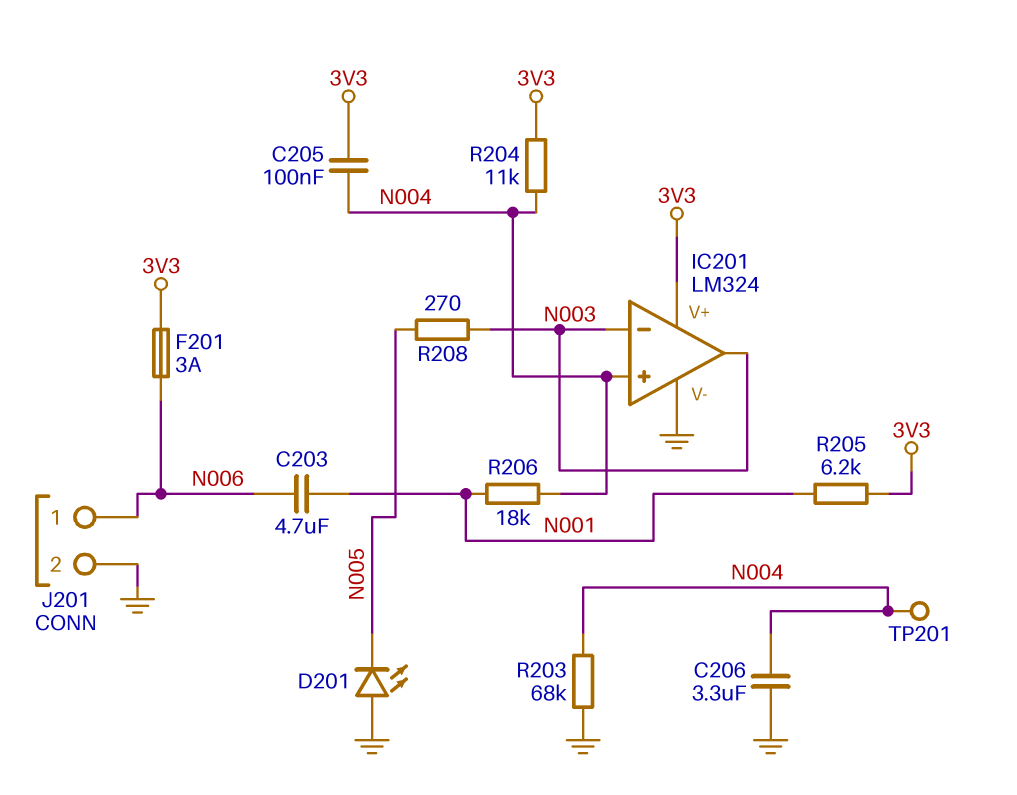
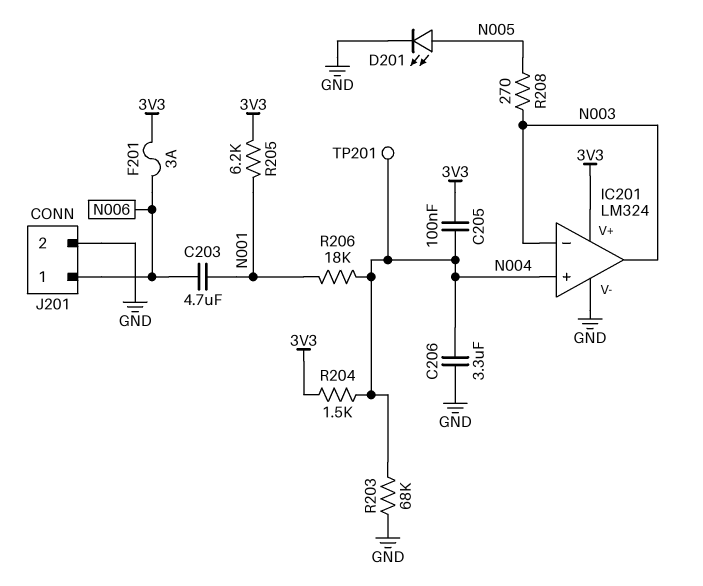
D201: LED (A GND, K N005) -> LED (A N005, K GND)
R204: 11k (3V3, N004) -> 1.5k (3V3, N004)

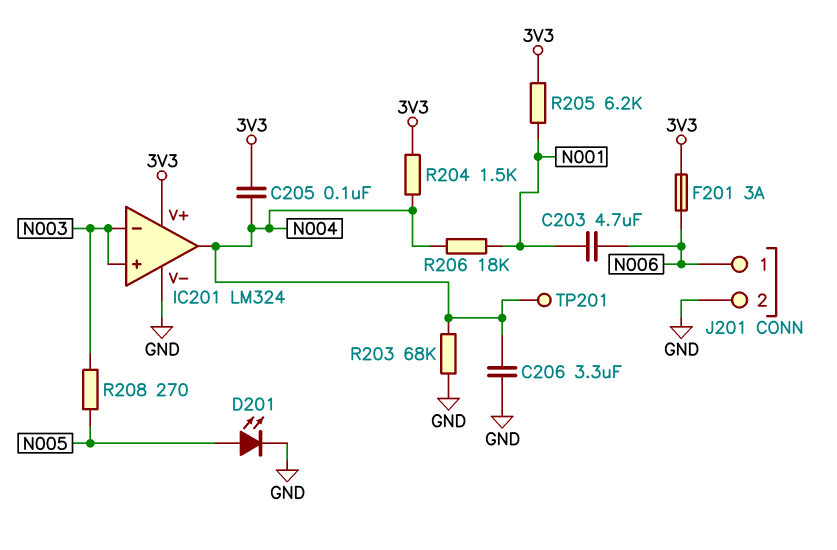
IC201 pin in+: N004 -> N003
IC201 pin out: N003 -> N004

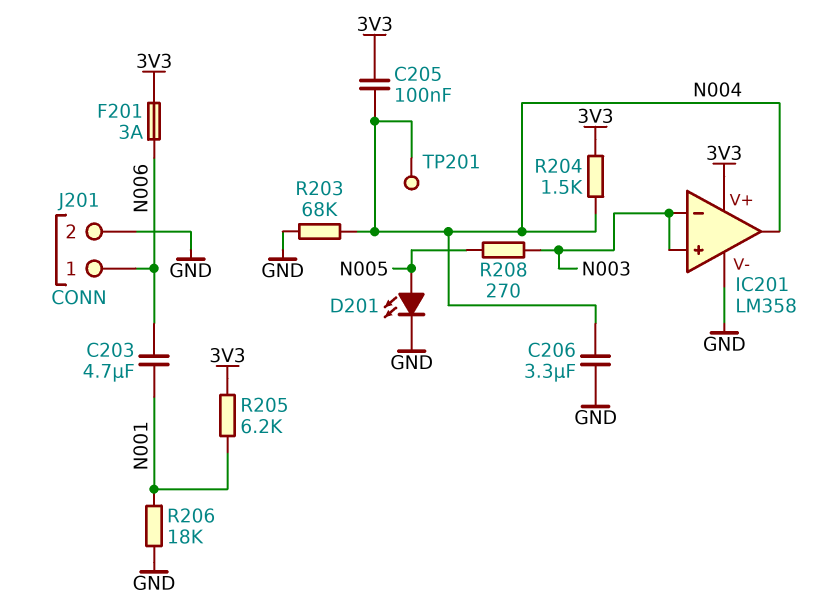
IC201: LM324 -> LM358
R206: 18k (N001, N004) -> 18k (GND, N001)

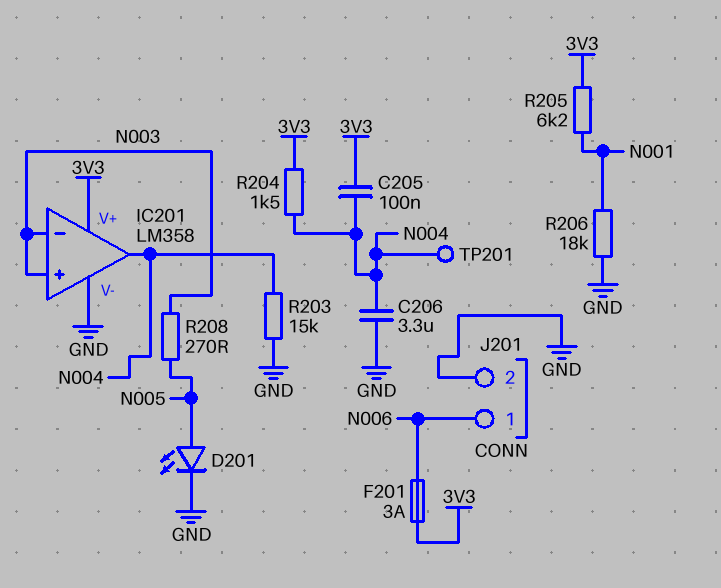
C203: 4.7uF (N001, N006) -> none
R203: 68k (GND, N004) -> 15k (GND, N004)

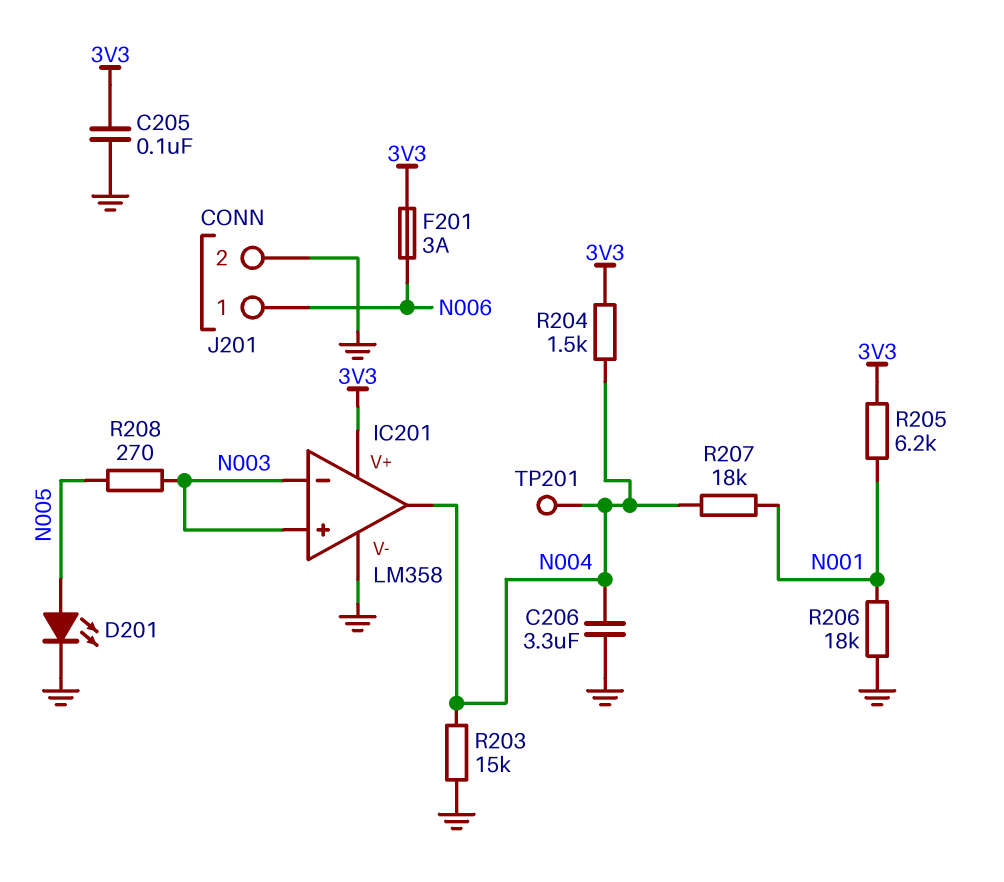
C205: 100nF (3V3, N004) -> 100nF (3V3, GND)
R207: none -> 18k (N001, N004)

